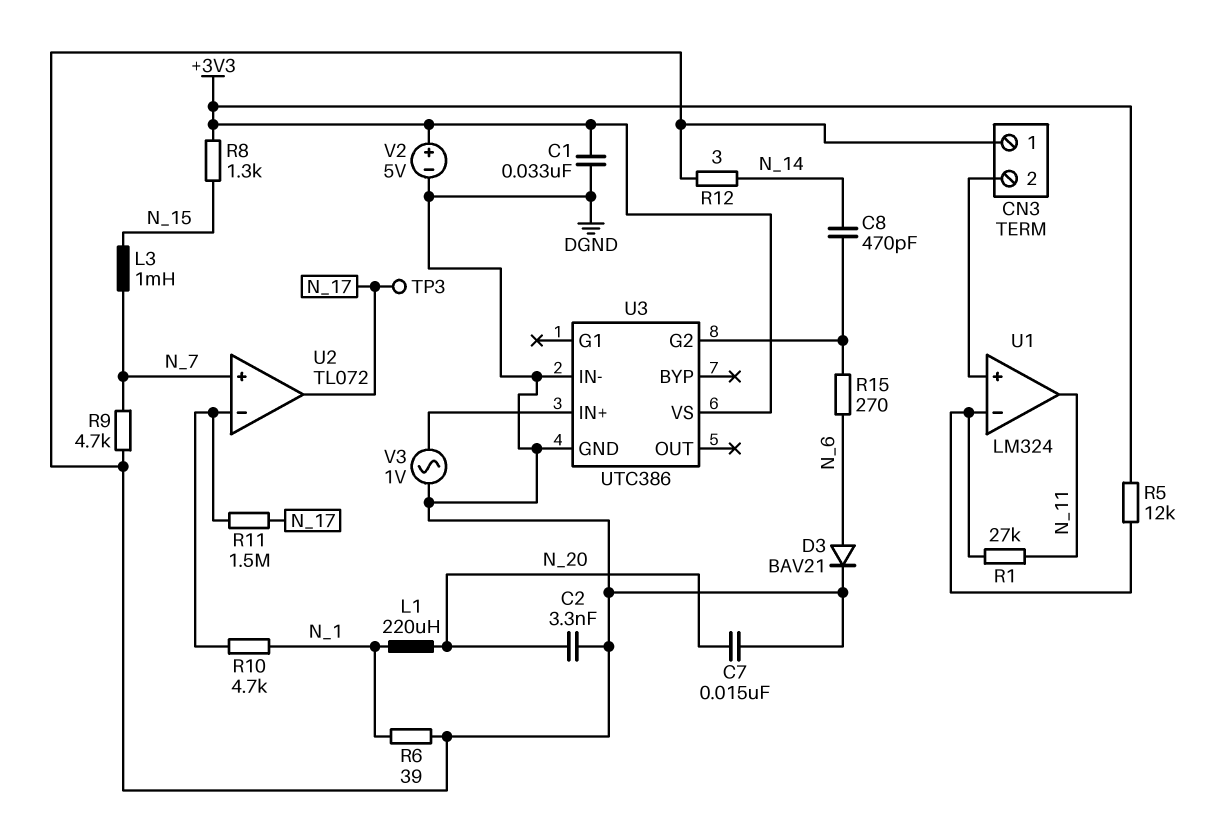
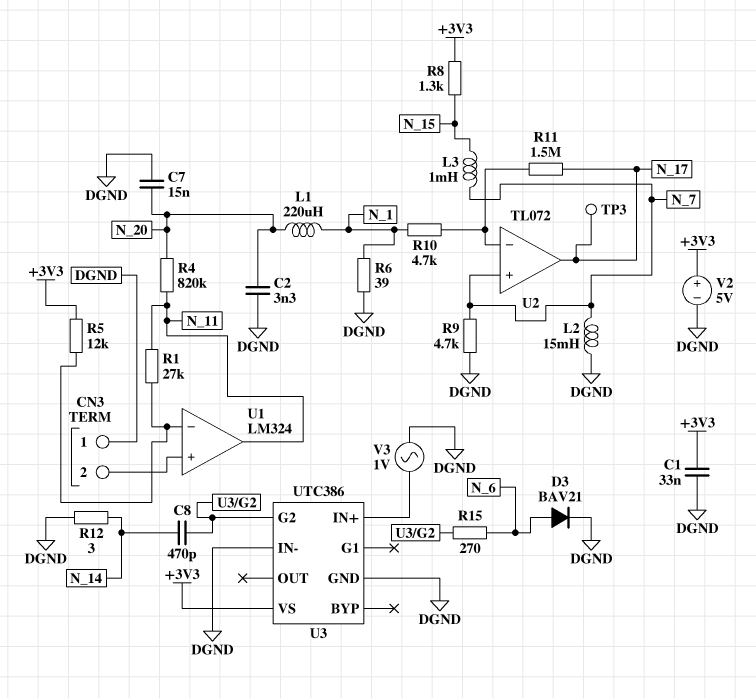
L2: none -> 15mH (DGND, N_7)
R4: none -> 820k (N_11, N_20)

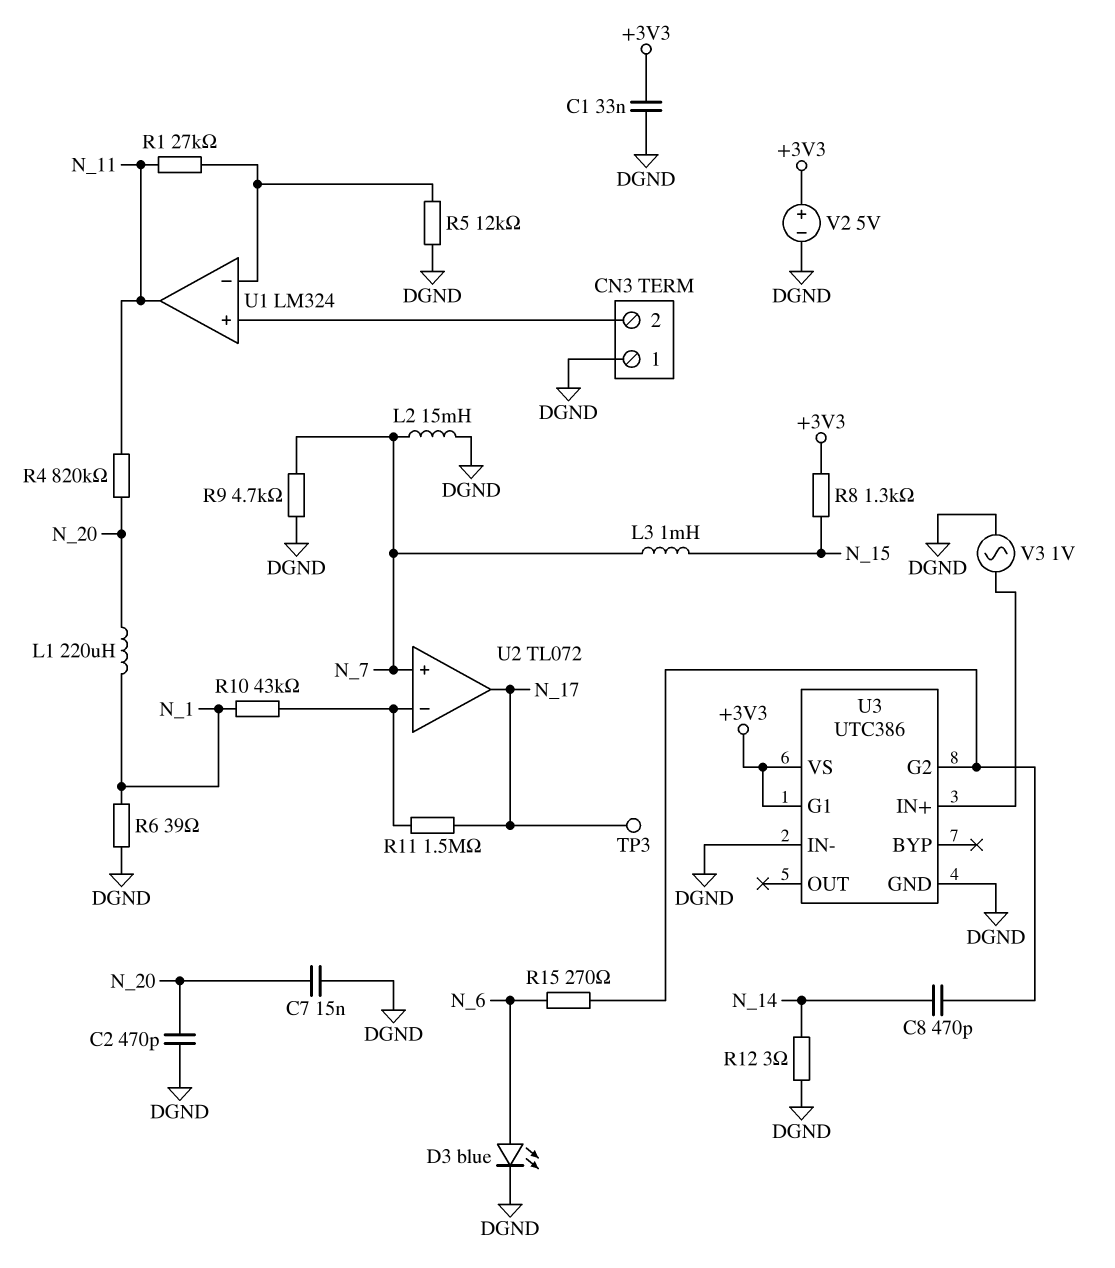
C2: 3.3nF (DGND, N_20) -> 470pF (DGND, N_20)
D3: diode BAV21 (A N_6, K DGND) -> LED blue (A N_6, K DGND)
R5: 12k (+3V3, U1/in-) -> 12k (DGND, U1/in-)
R10: 4.7k (N_1, U2/in-) -> 43k (N_1, U2/in-)
U3 pin G1: none -> +3V3

